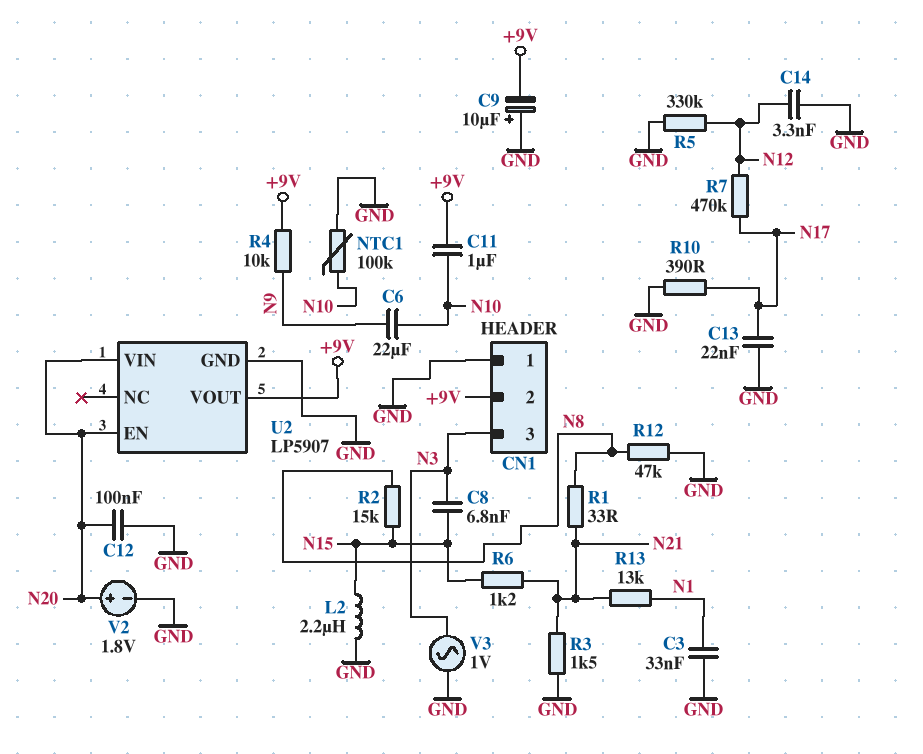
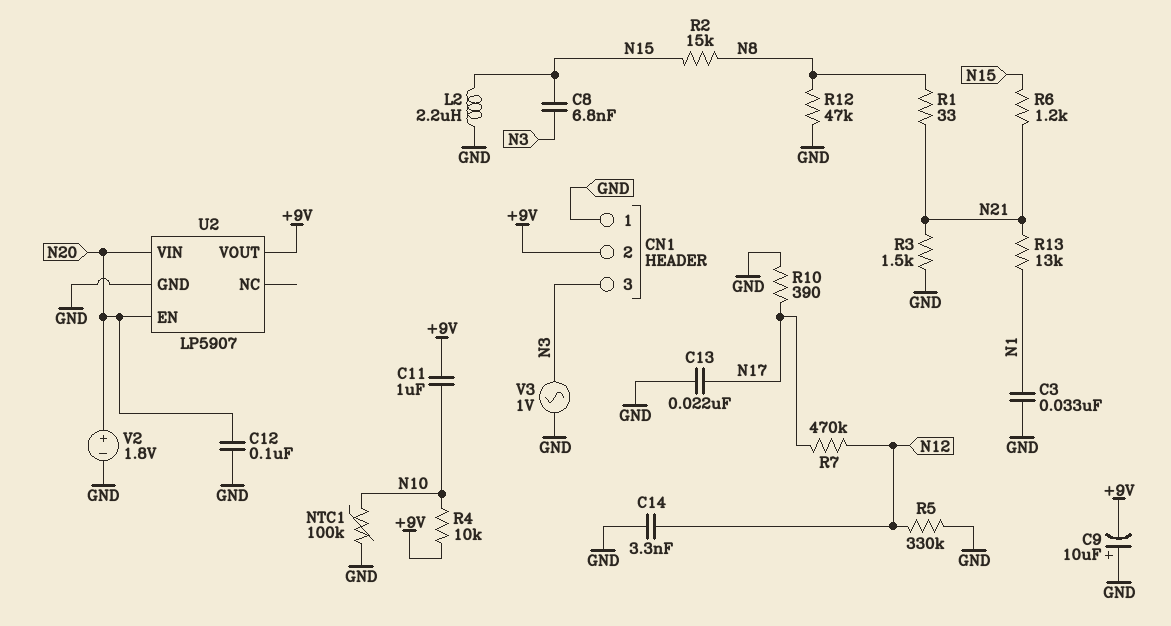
C6: 22uF (N9, N10) -> none
R4: 10k (+9V, N9) -> 10k (+9V, N10)

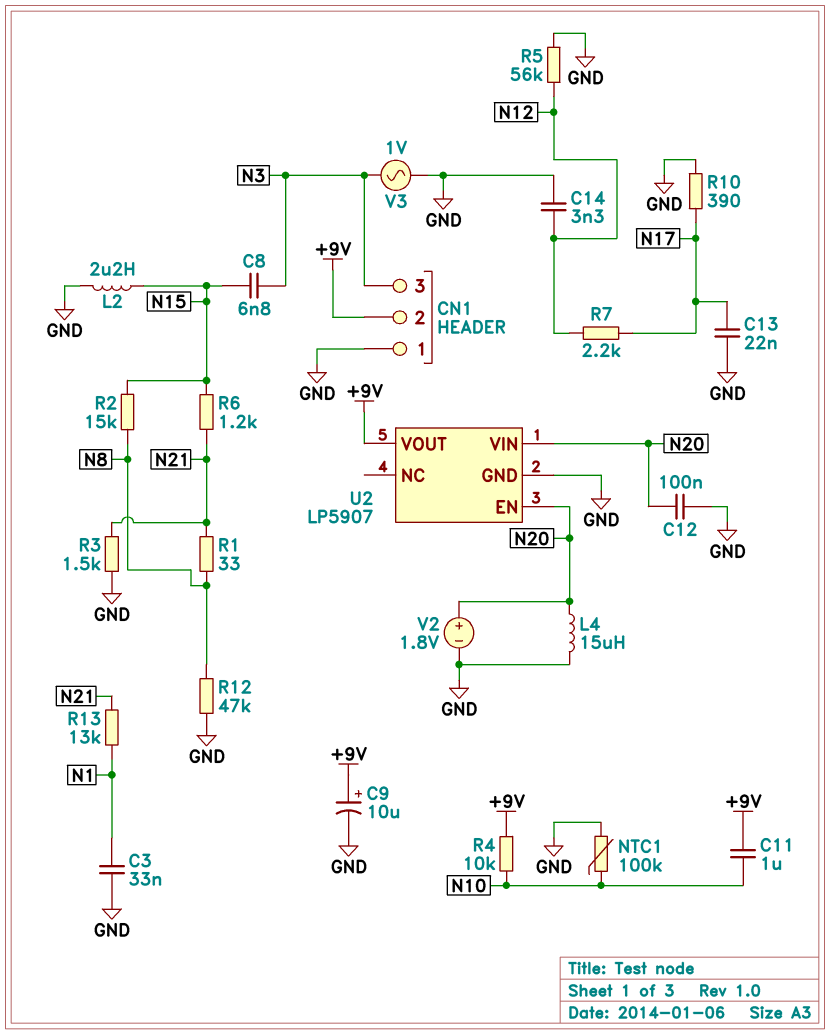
C9: 10uF (plus GND, minus +9V) -> 10uF (plus +9V, minus GND)
L4: none -> 15uH (GND, N20)
R5: 330k (GND, N12) -> 56k (GND, N12)
R7: 470k (N12, N17) -> 2.2k (N12, N17)

